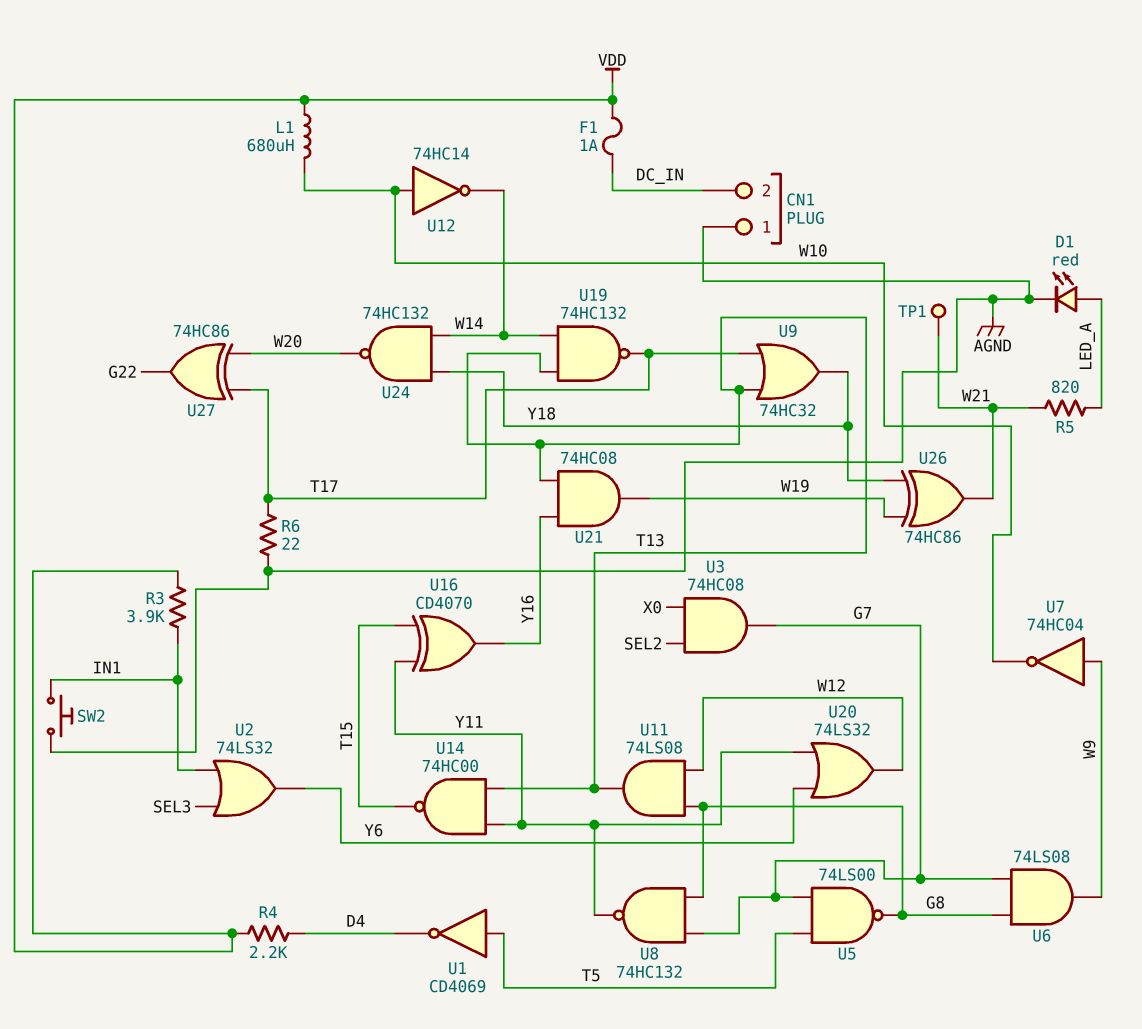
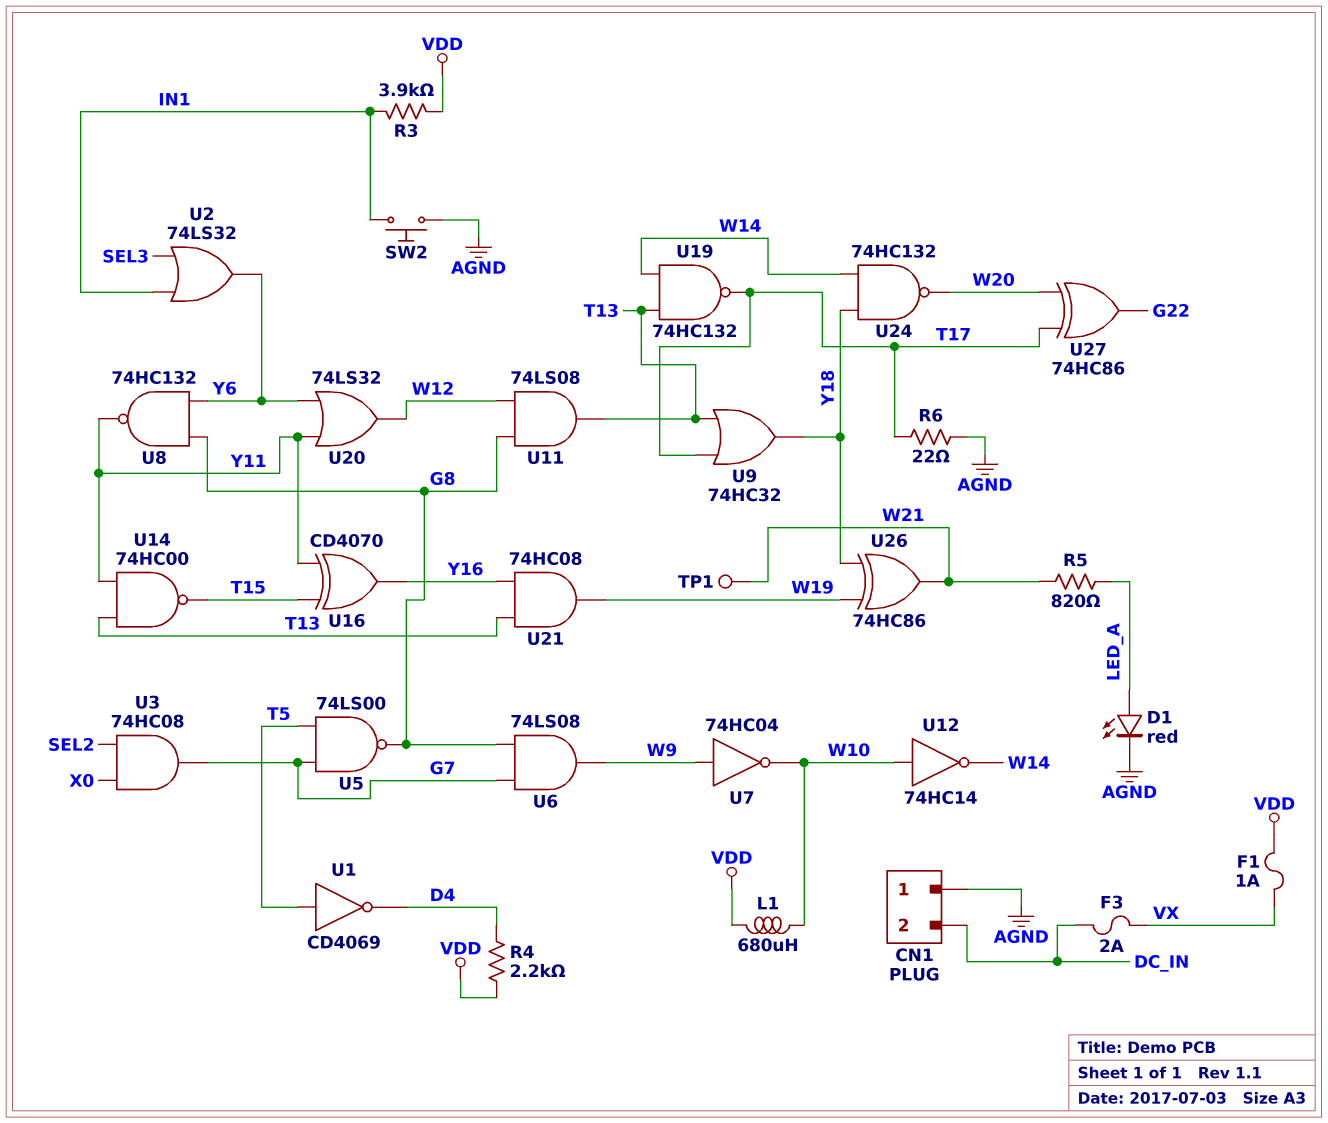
F1: 1A (DC_IN, VDD) -> 1A (VDD, VX)
F3: none -> 2A (DC_IN, VX)
U8: NAND 74HC132 (in G7, in G8, out Y11) -> NAND 74HC132 (in G8, in Y6, out Y11)

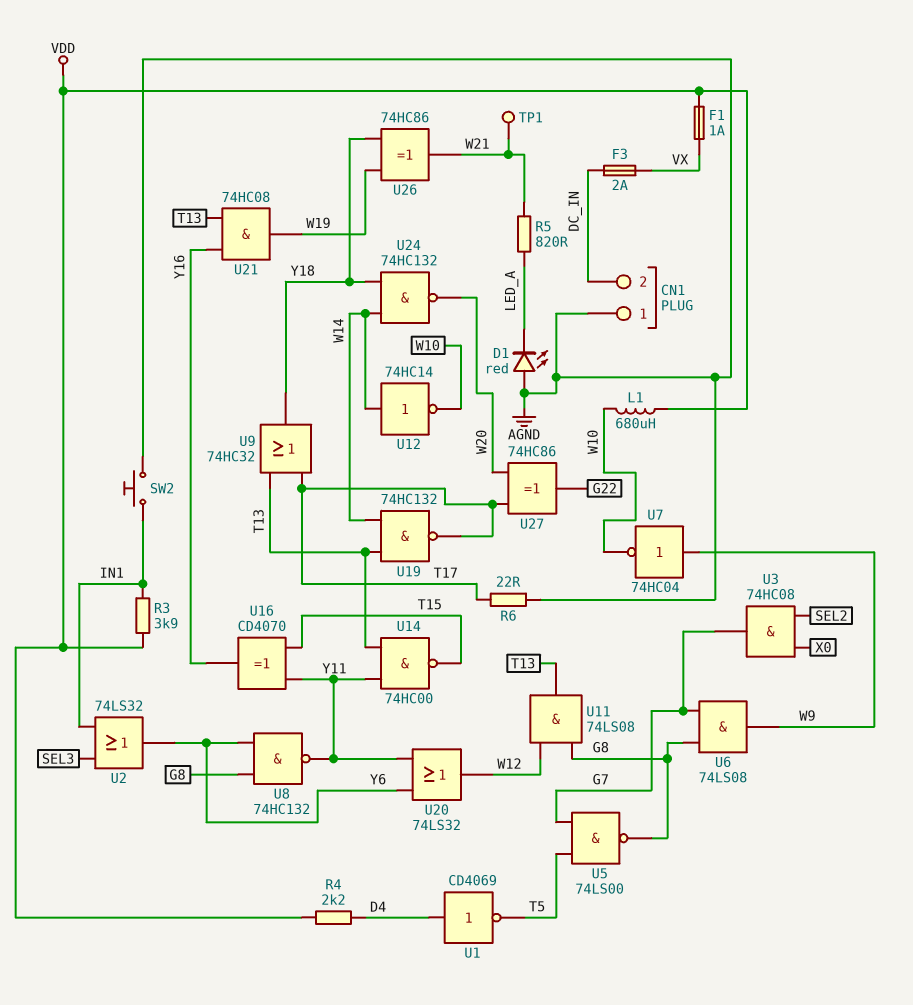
D1: LED red (A LED_A, K AGND) -> LED red (A AGND, K LED_A)
U1: NOT CD4069 (in T5, out D4) -> NOT CD4069 (in D4, out T5)
U12: NOT 74HC14 (in W10, out W14) -> NOT 74HC14 (in W14, out W10)

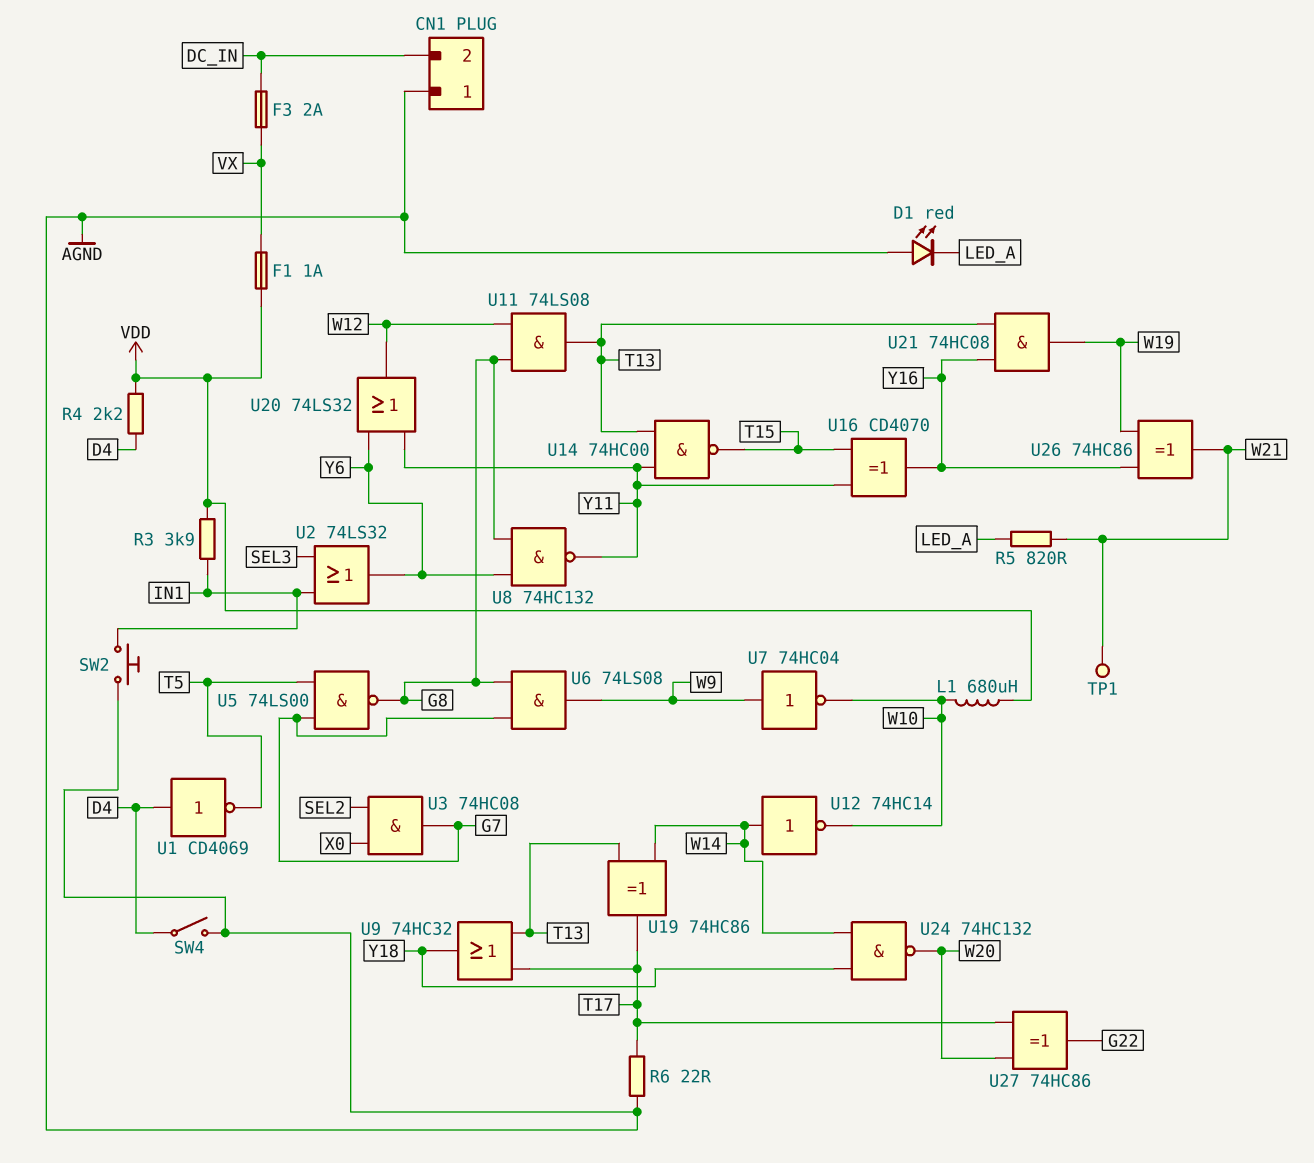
SW4: none -> switch (AGND, D4)
U19: NAND 74HC132 (in T13, in W14, out T17) -> XOR 74HC86 (in T13, in W14, out T17)
U26: XOR 74HC86 (in W19, in Y18, out W21) -> XOR 74HC86 (in W19, in Y16, out W21)

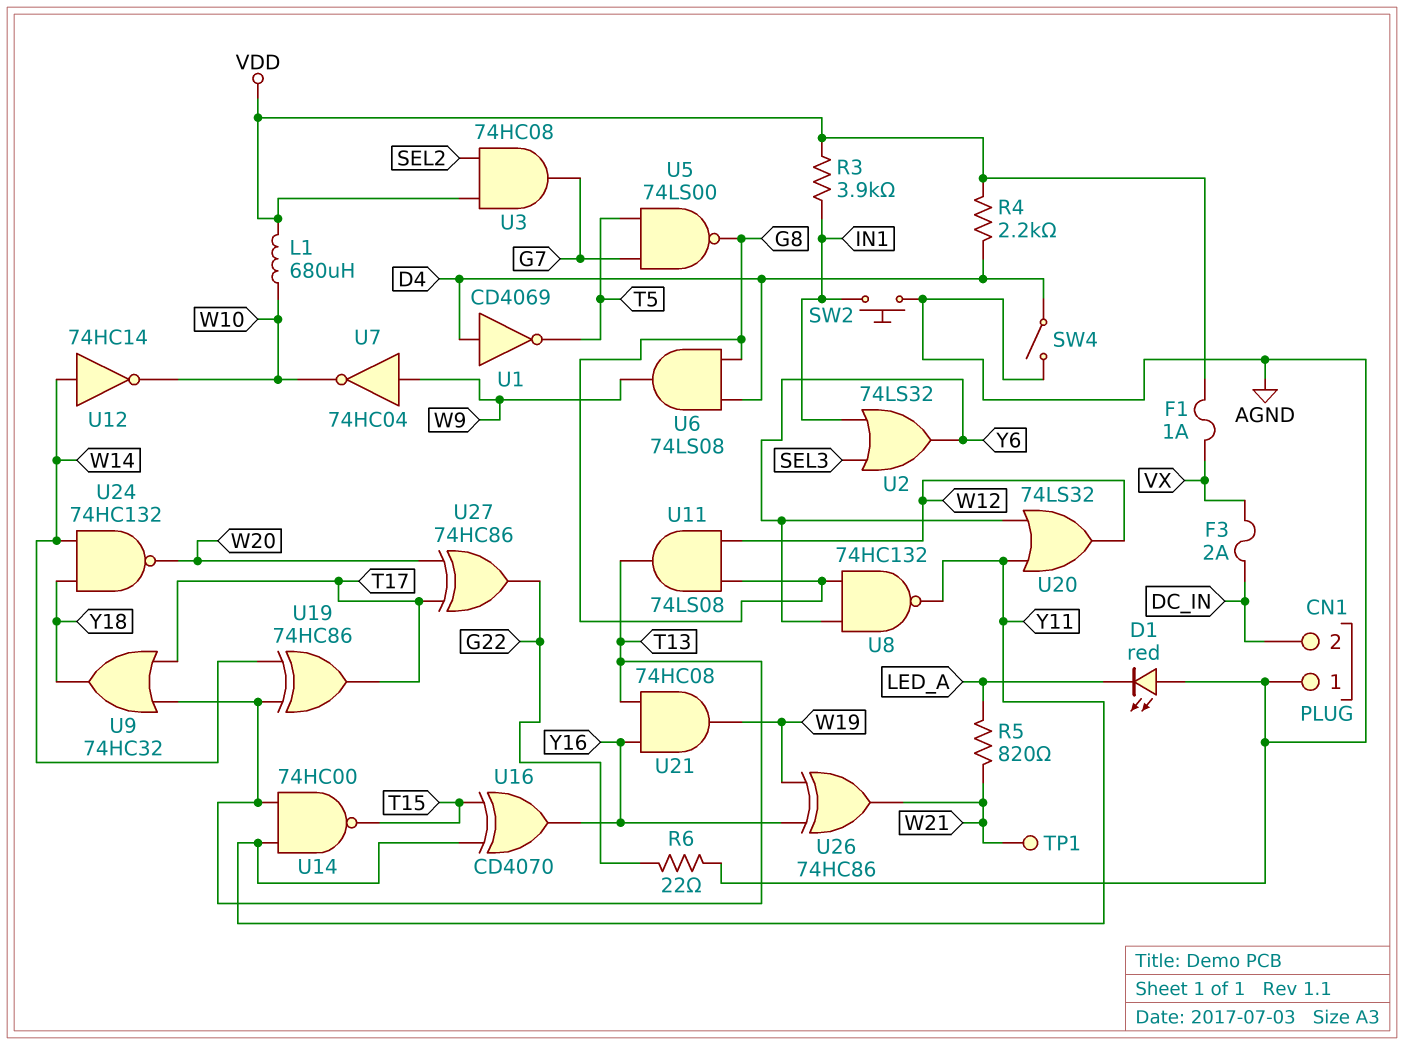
R6: 22 (AGND, T17) -> 22 (AGND, G22)
U3: AND 74HC08 (in SEL2, in X0, out G7) -> AND 74HC08 (in SEL2, in VDD, out G7)
U6: AND 74LS08 (in G7, in G8, out W9) -> AND 74LS08 (in D4, in G8, out W9)

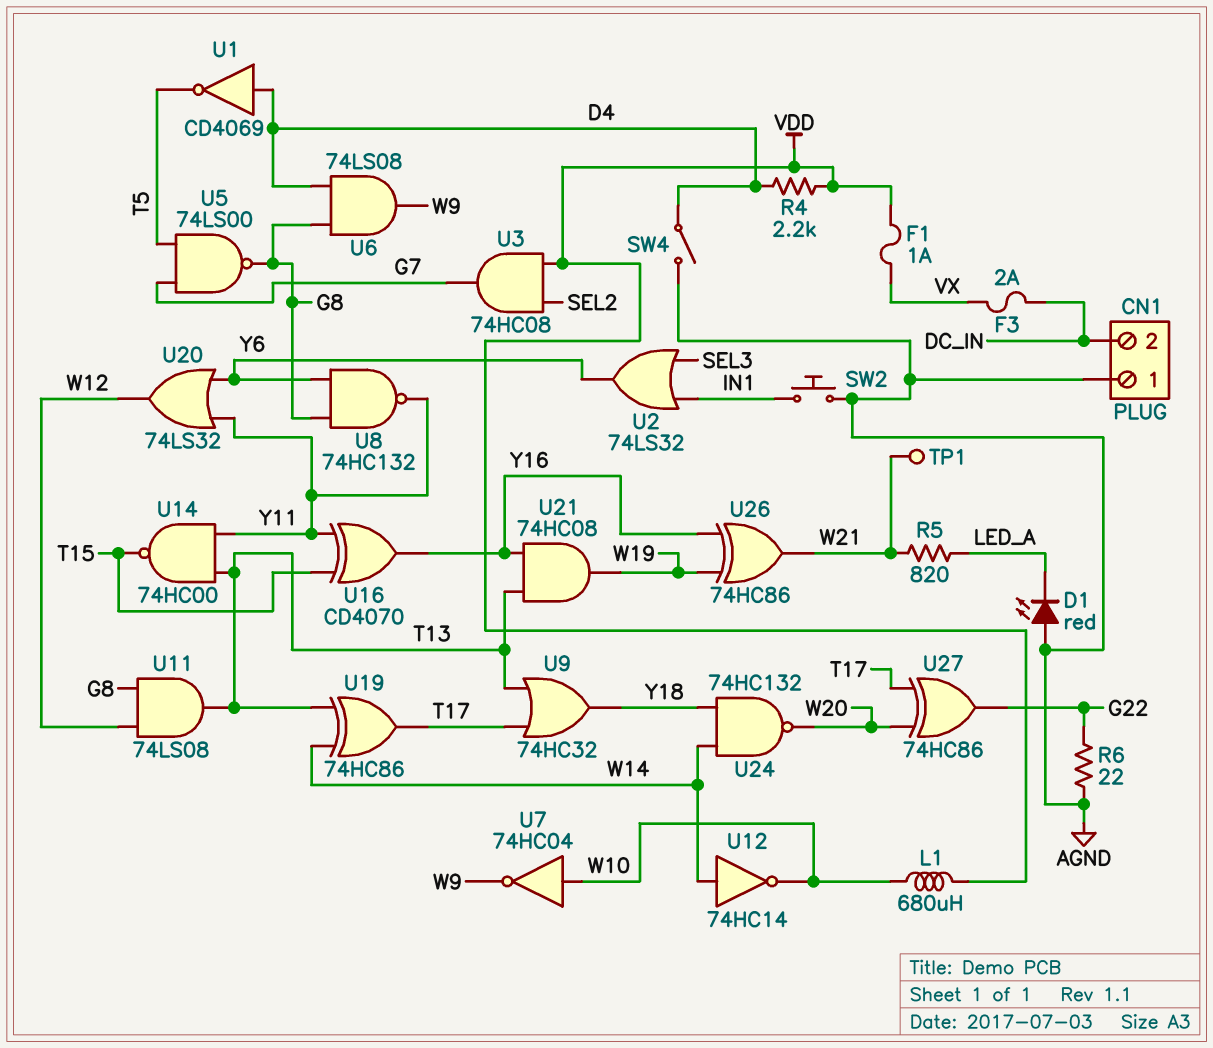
R3: 3.9k (IN1, VDD) -> none
U7: NOT 74HC04 (in W9, out W10) -> NOT 74HC04 (in W10, out W9)

